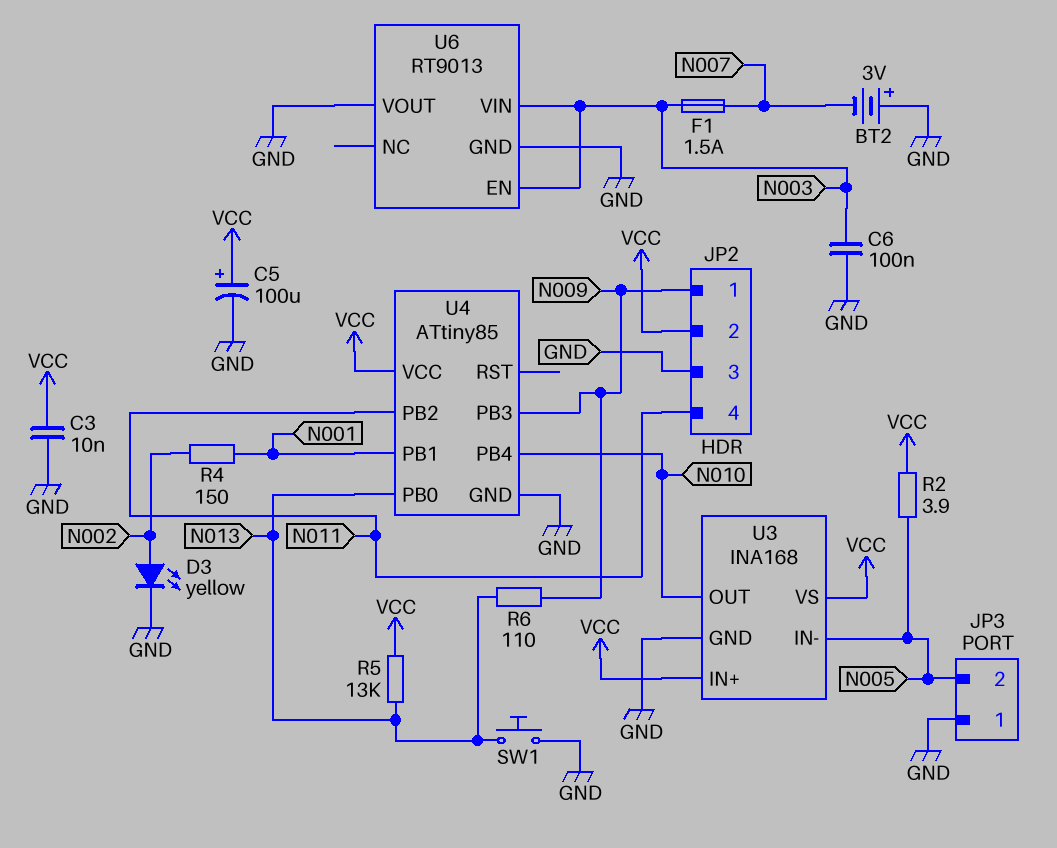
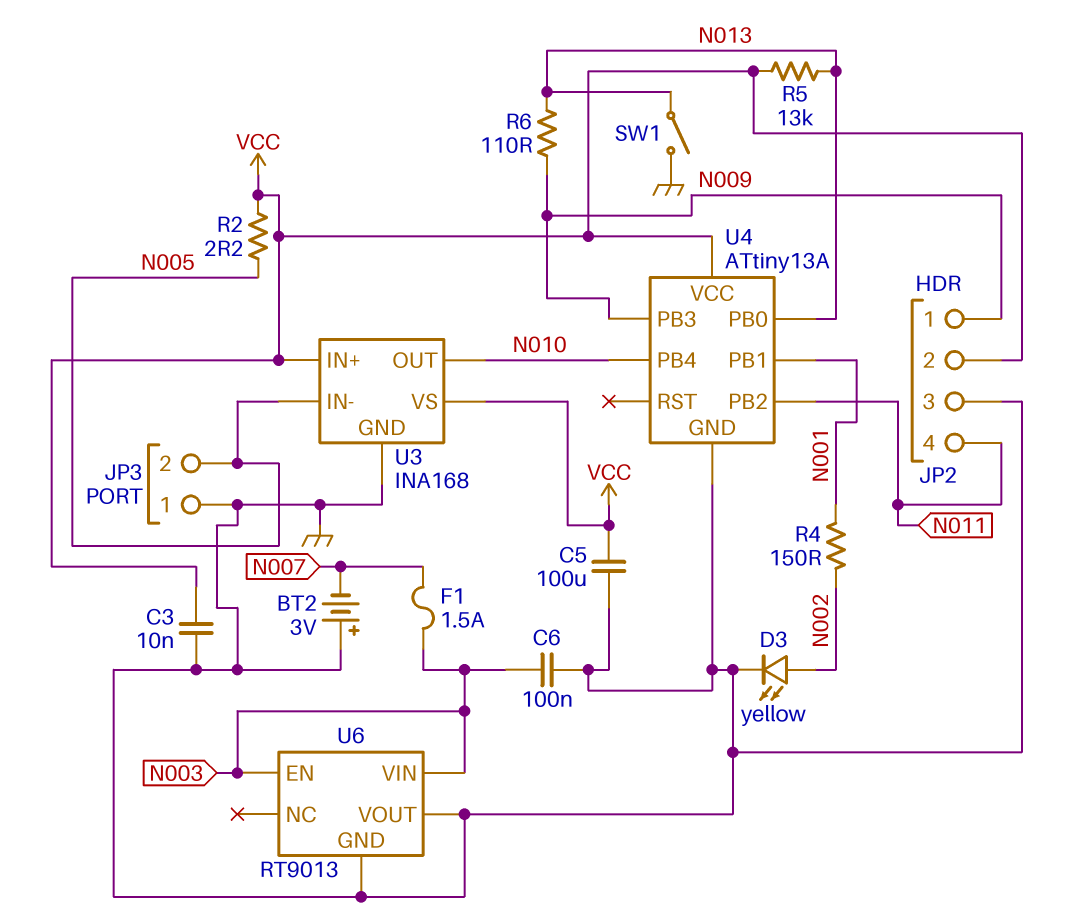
C5: 100uF (plus VCC, minus GND) -> 100uF (GND, VCC)
R2: 3.9 (N005, VCC) -> 2.2 (N005, VCC)
SW1: button (GND, N013) -> switch (GND, N013)
U4: ATtiny85 -> ATtiny13A

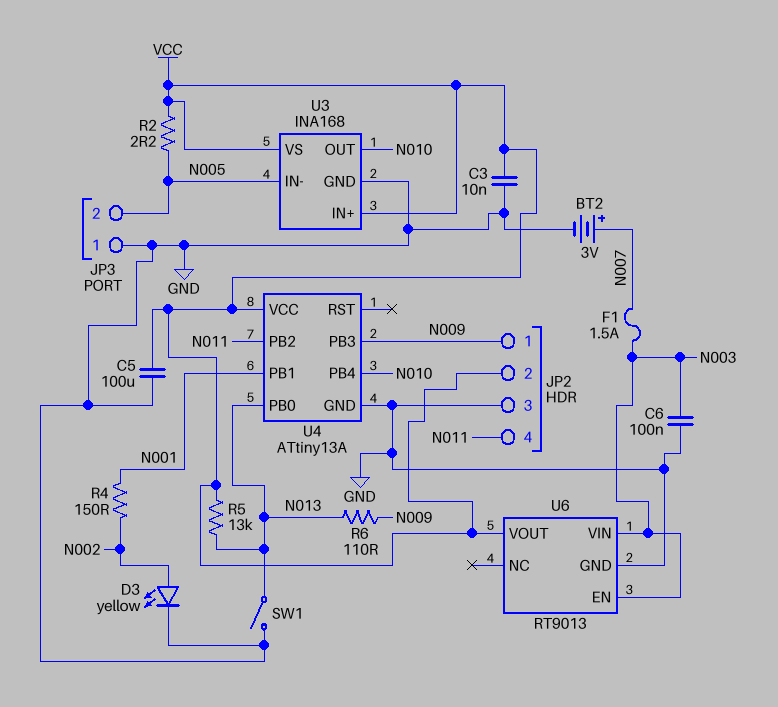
BT2: 3V (plus GND, minus N007) -> 3V (plus N007, minus GND)
U6 pin VOUT: GND -> VCC

